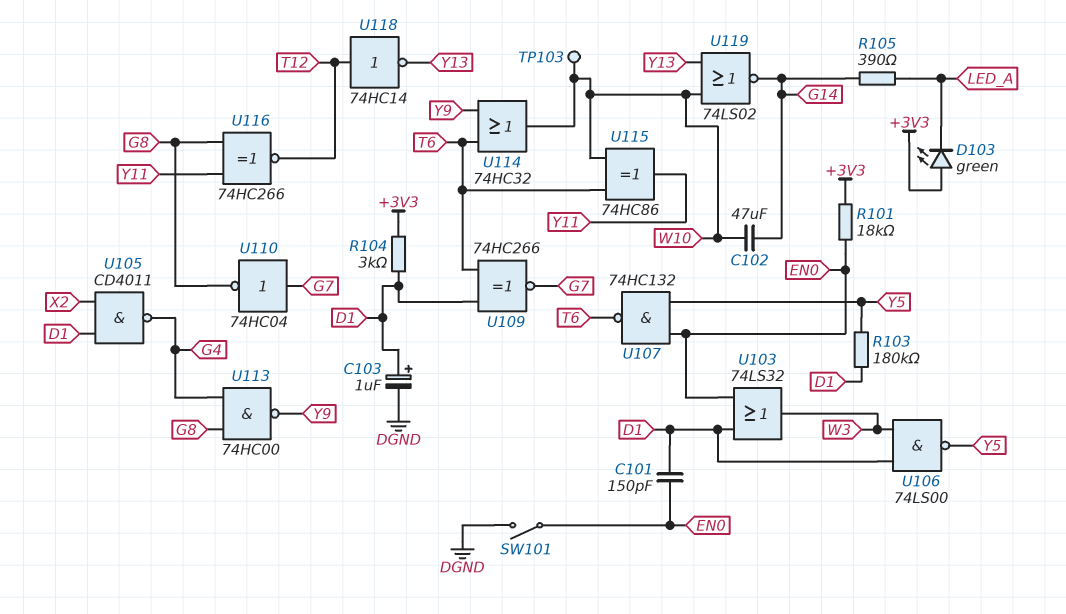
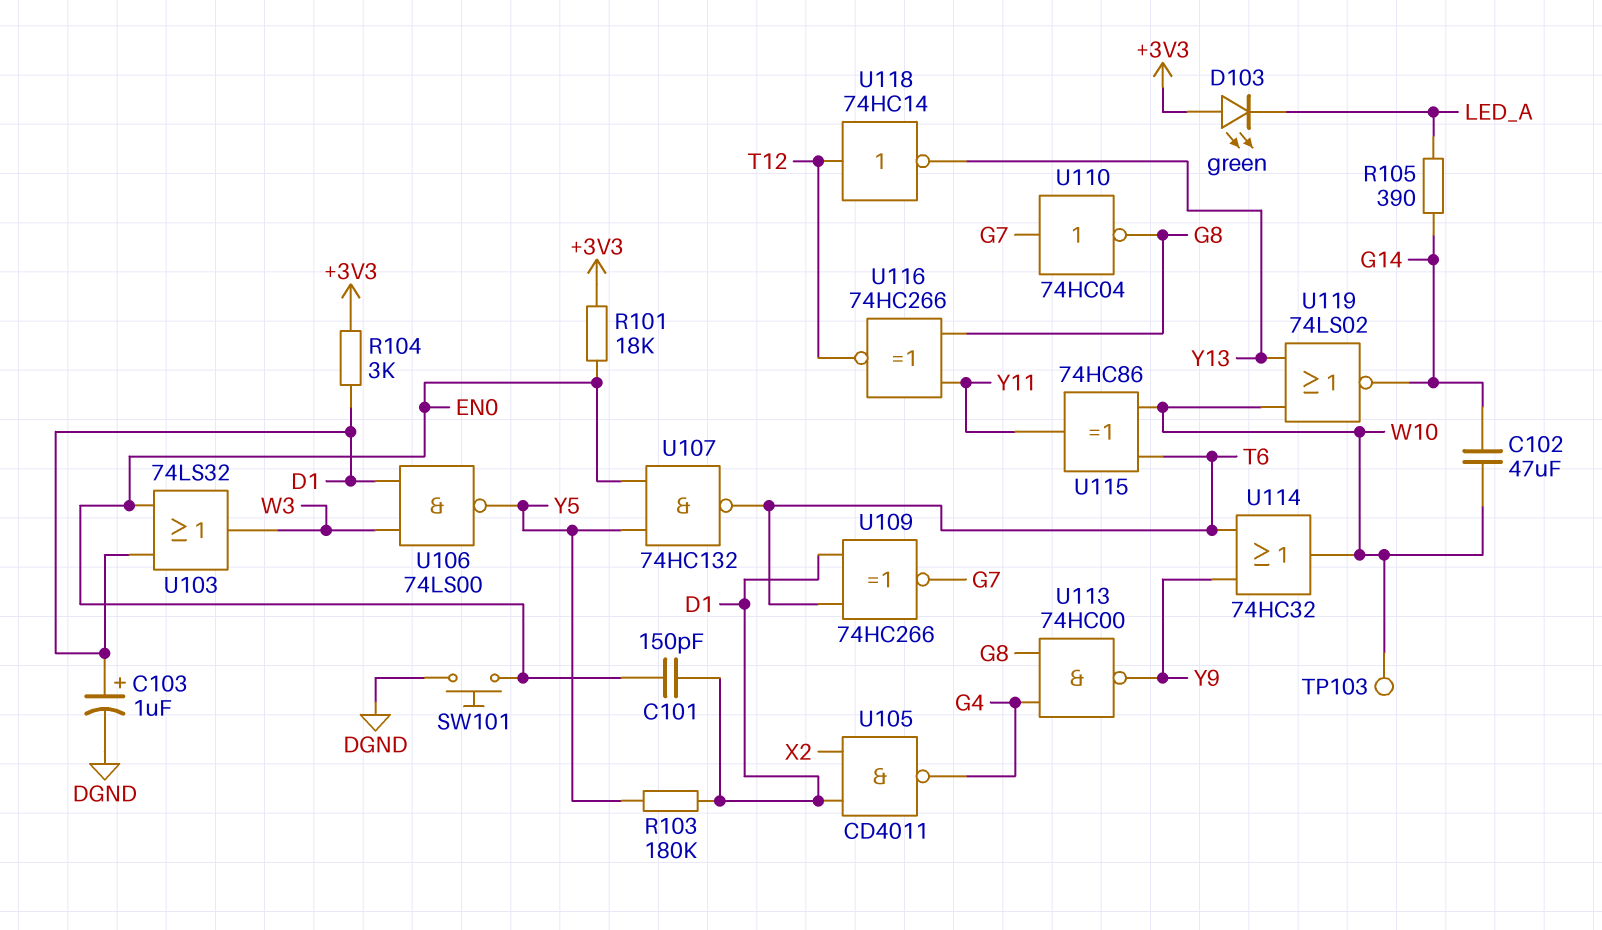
SW101: switch (DGND, EN0) -> button (DGND, EN0)

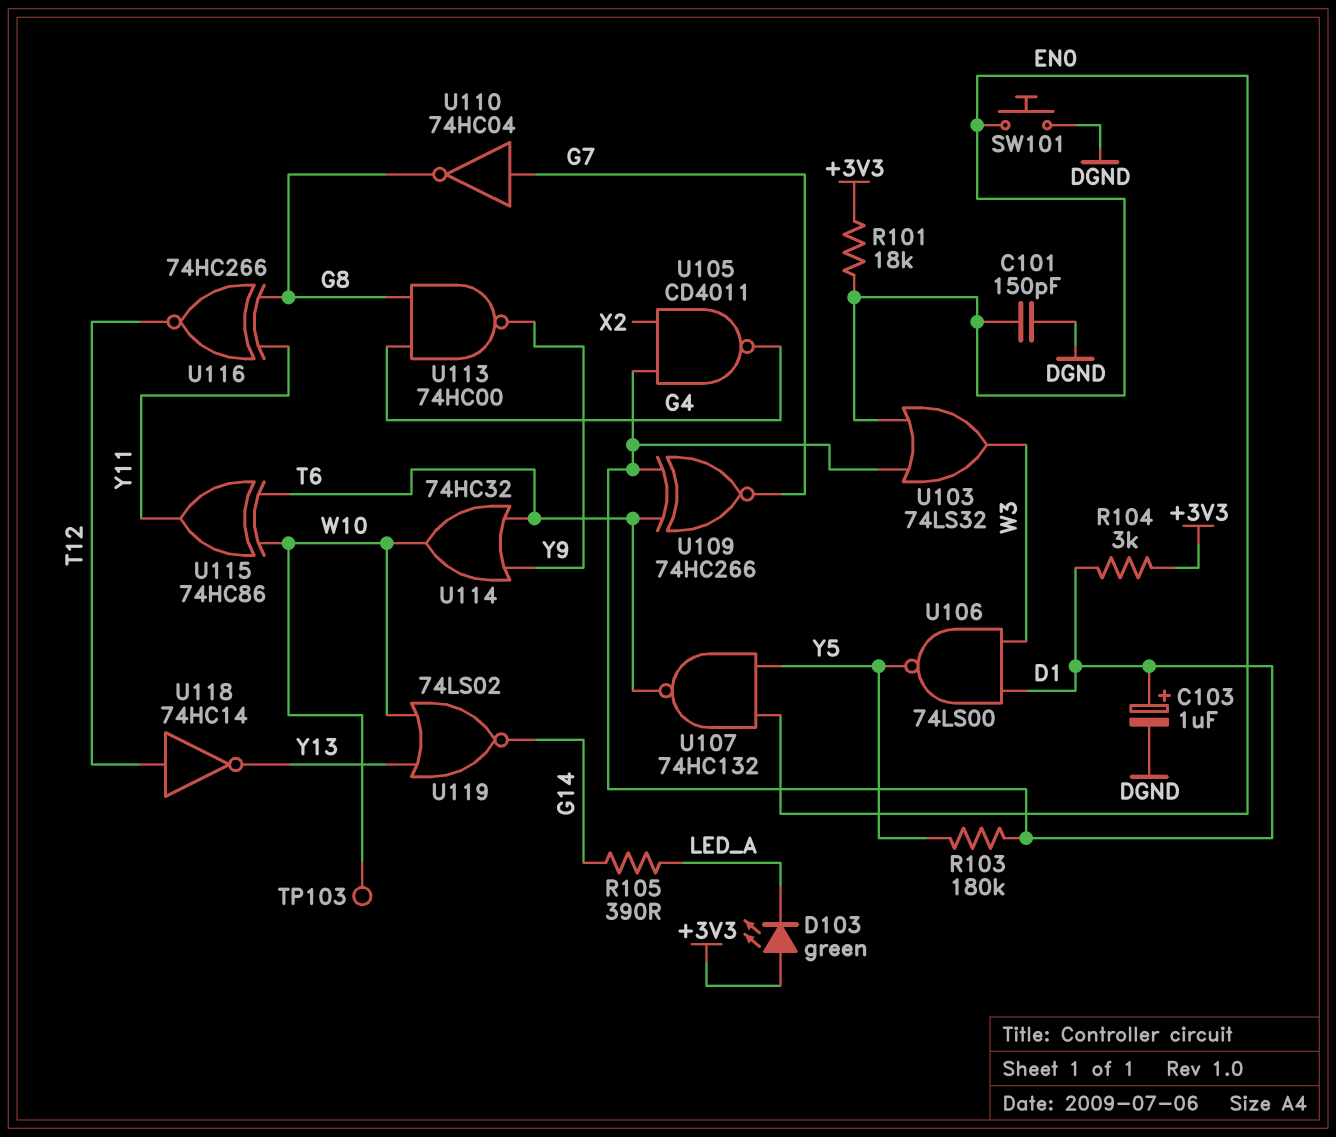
C101: 150pF (D1, EN0) -> 150pF (DGND, EN0)
C102: 47uF (G14, W10) -> none

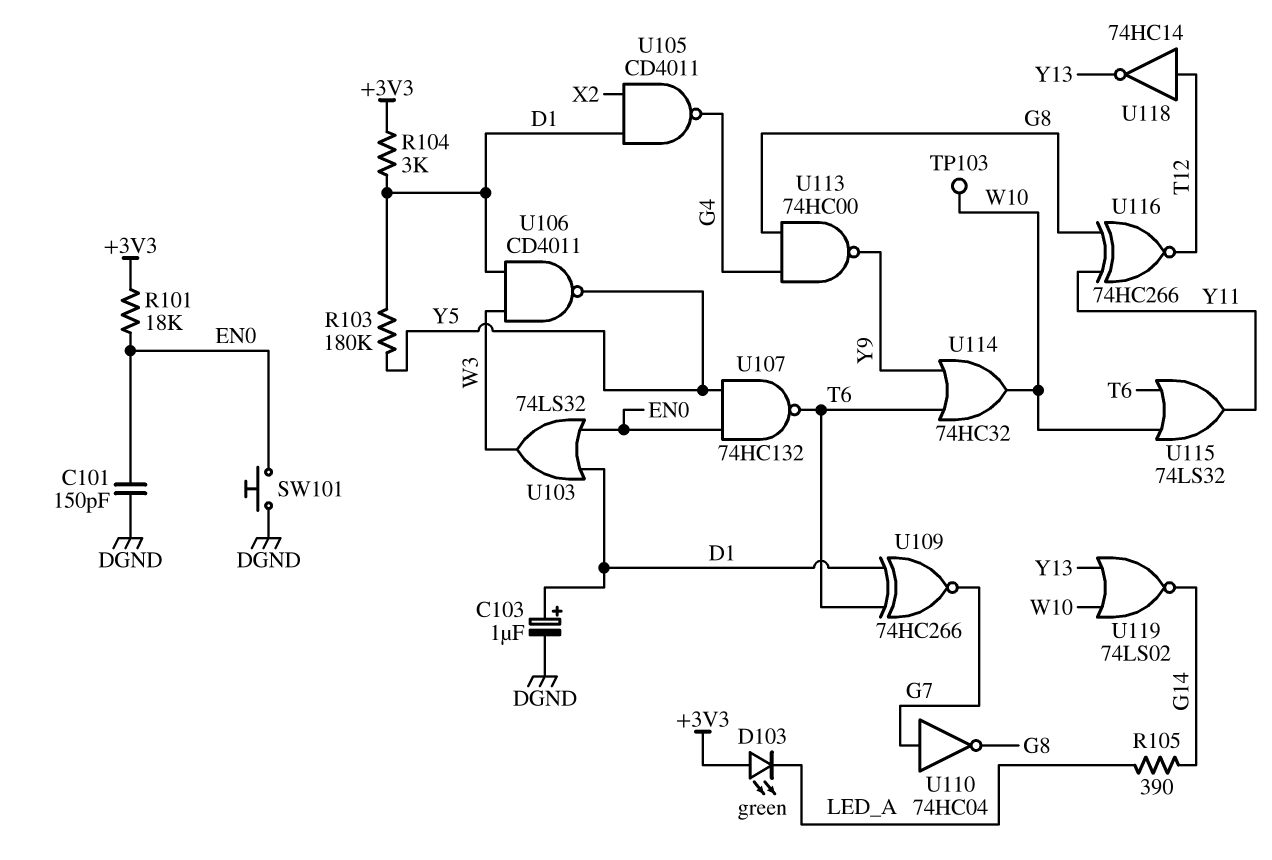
U106: NAND 74LS00 (in D1, in W3, out Y5) -> NAND CD4011 (in D1, in W3, out Y5)
U115: XOR 74HC86 (in T6, in W10, out Y11) -> OR 74LS32 (in T6, in W10, out Y11)

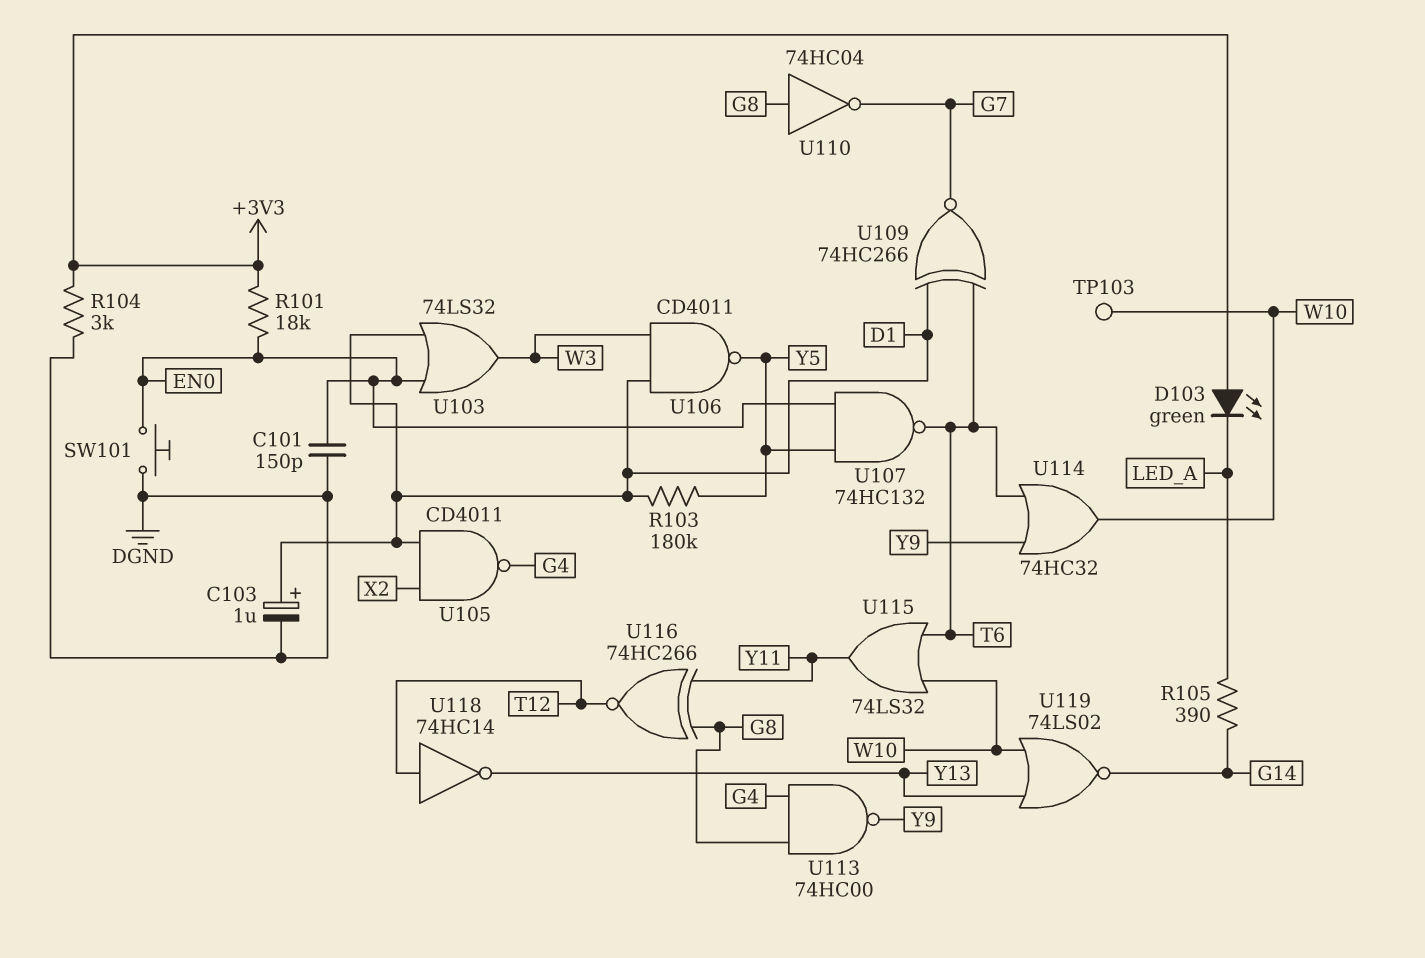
R104: 3k (+3V3, D1) -> 3k (+3V3, DGND)
U110: NOT 74HC04 (in G7, out G8) -> NOT 74HC04 (in G8, out G7)

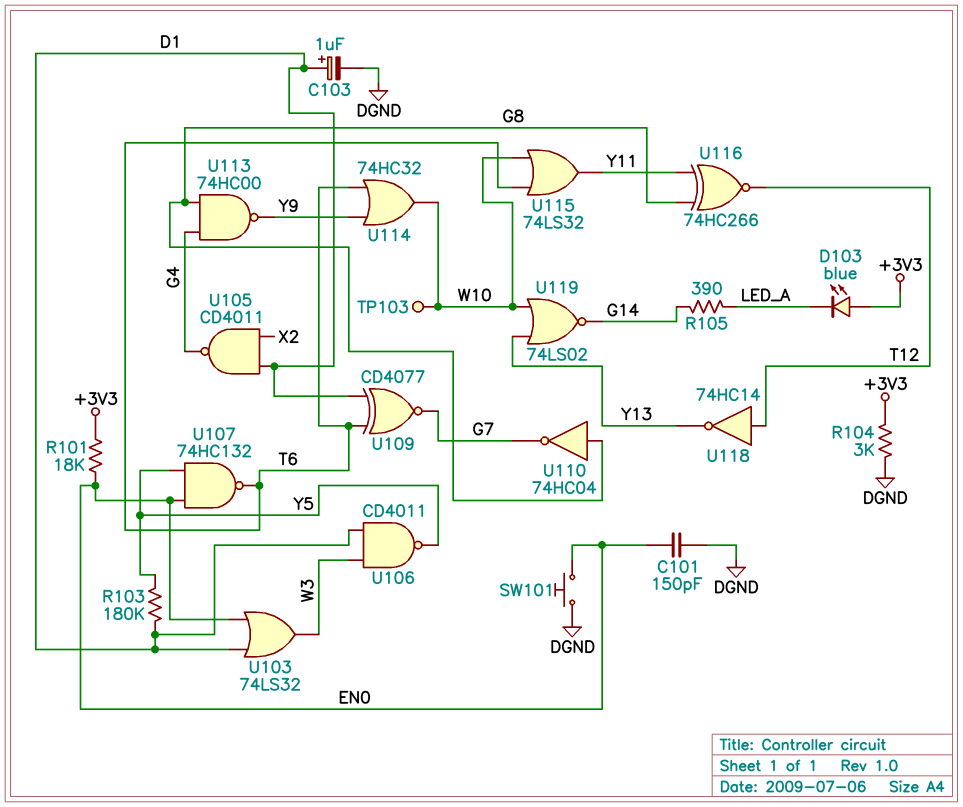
D103: LED green (A +3V3, K LED_A) -> LED blue (A +3V3, K LED_A)
U109: XNOR 74HC266 (in D1, in T6, out G7) -> XNOR CD4077 (in D1, in T6, out G7)

